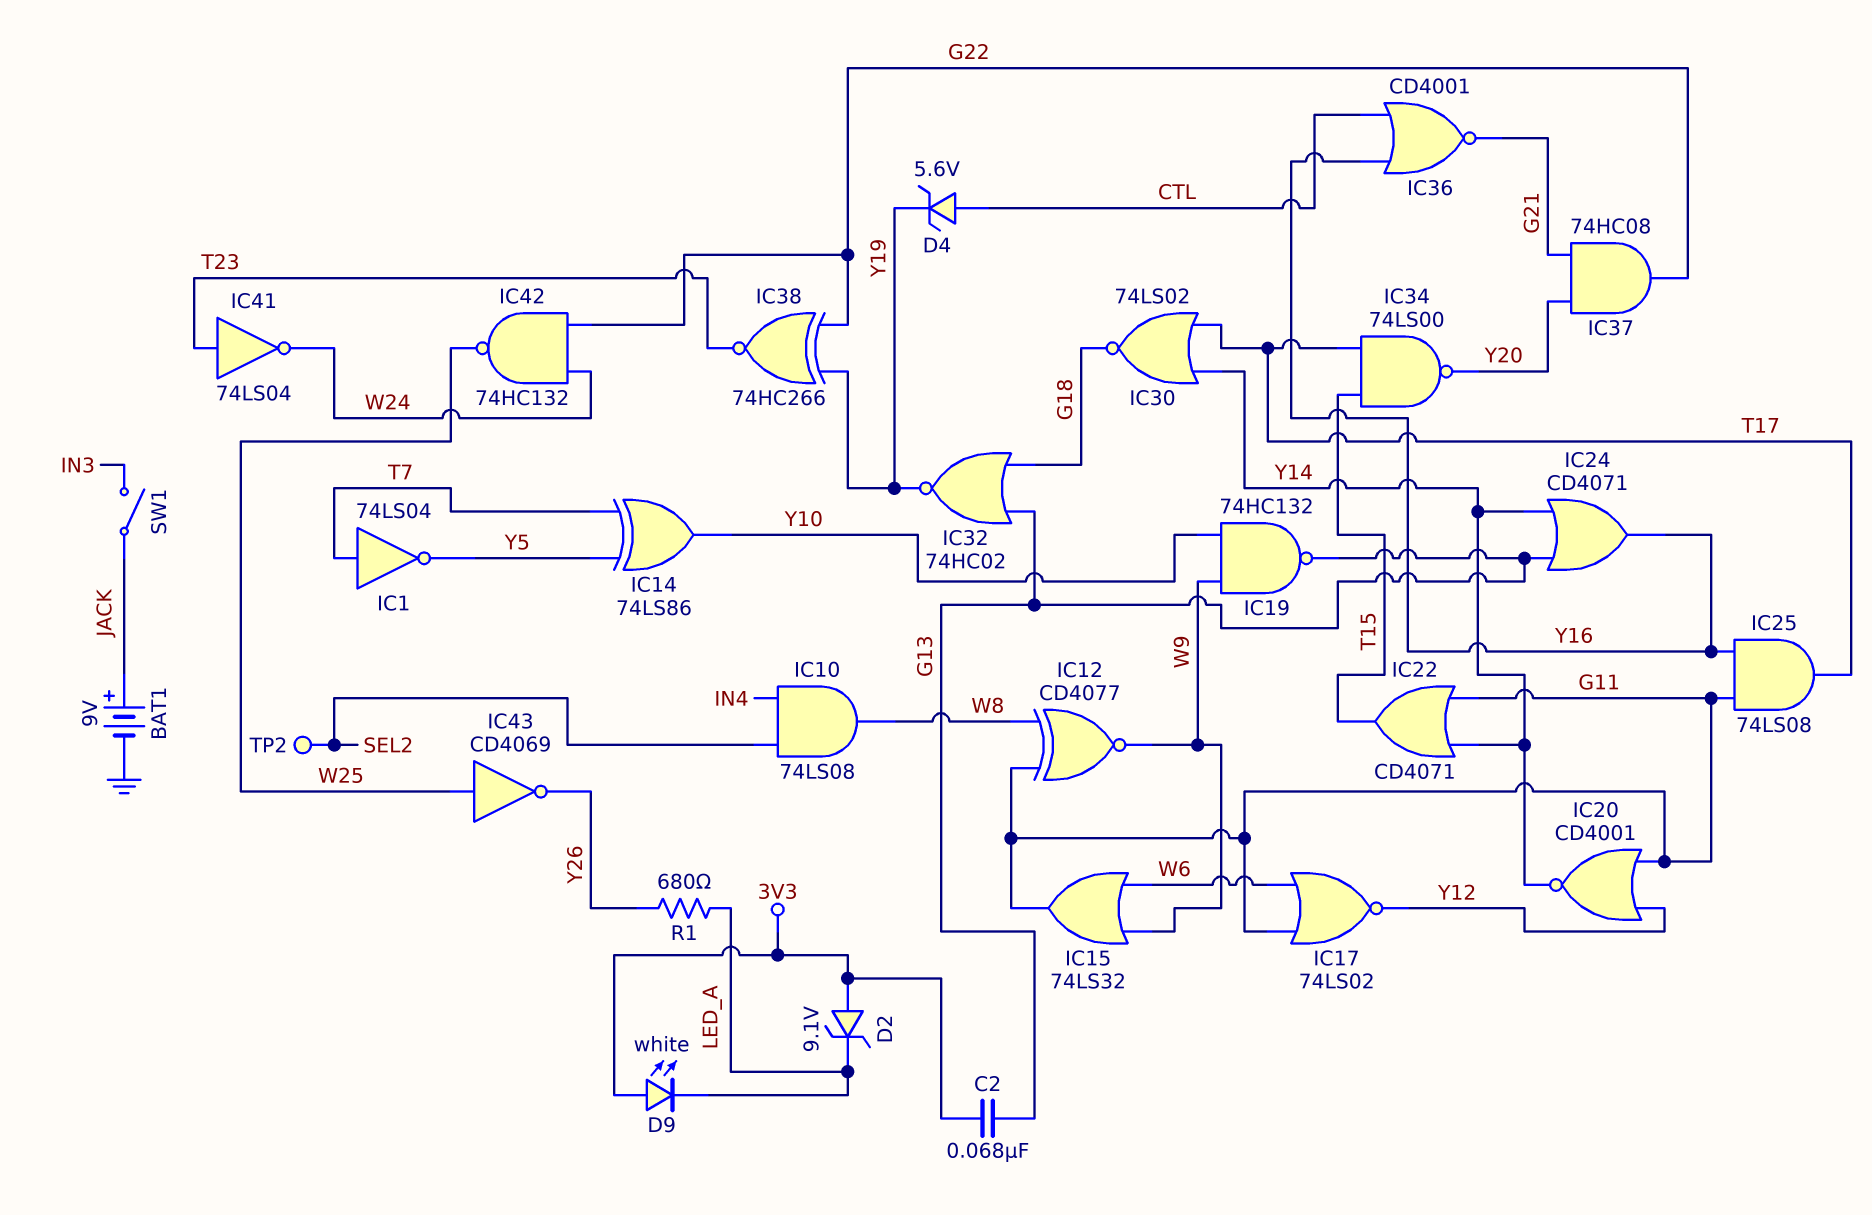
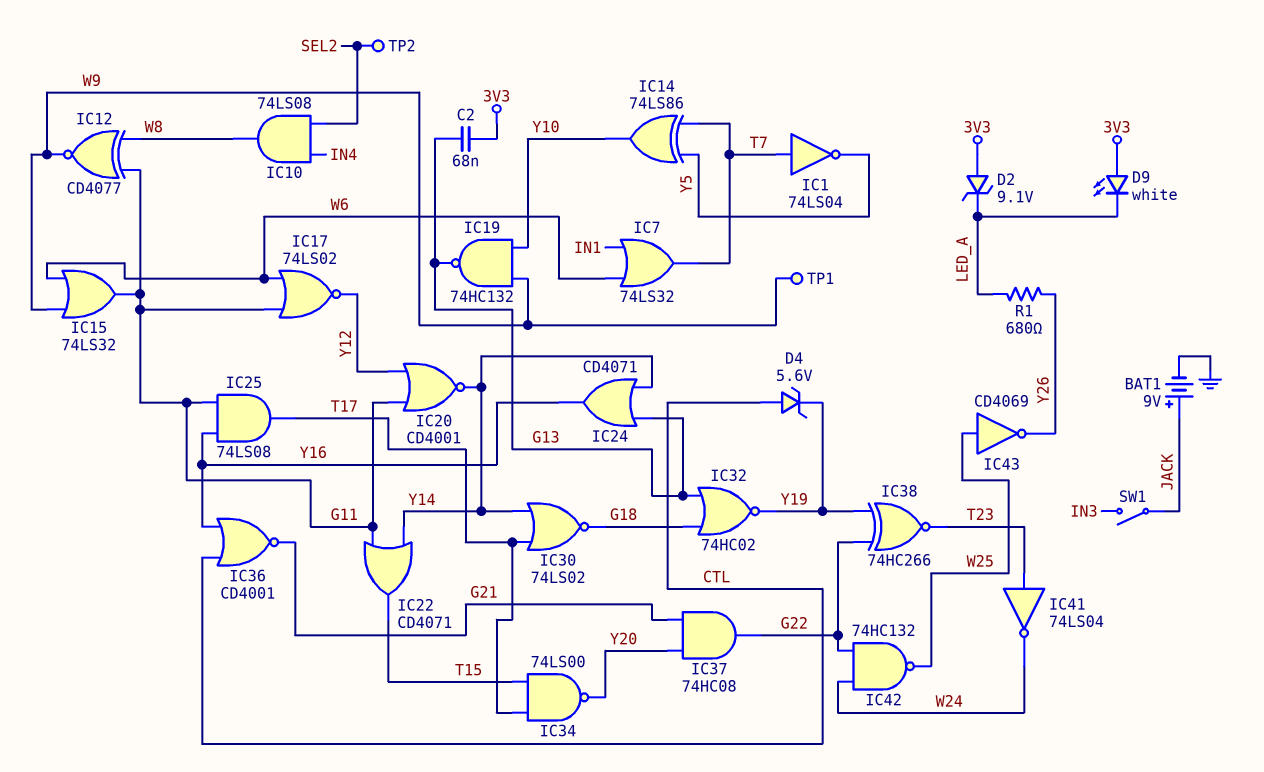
IC7: none -> OR 74LS32 (in IN1, in W6, out T7)
TP1: none -> test point (W9)

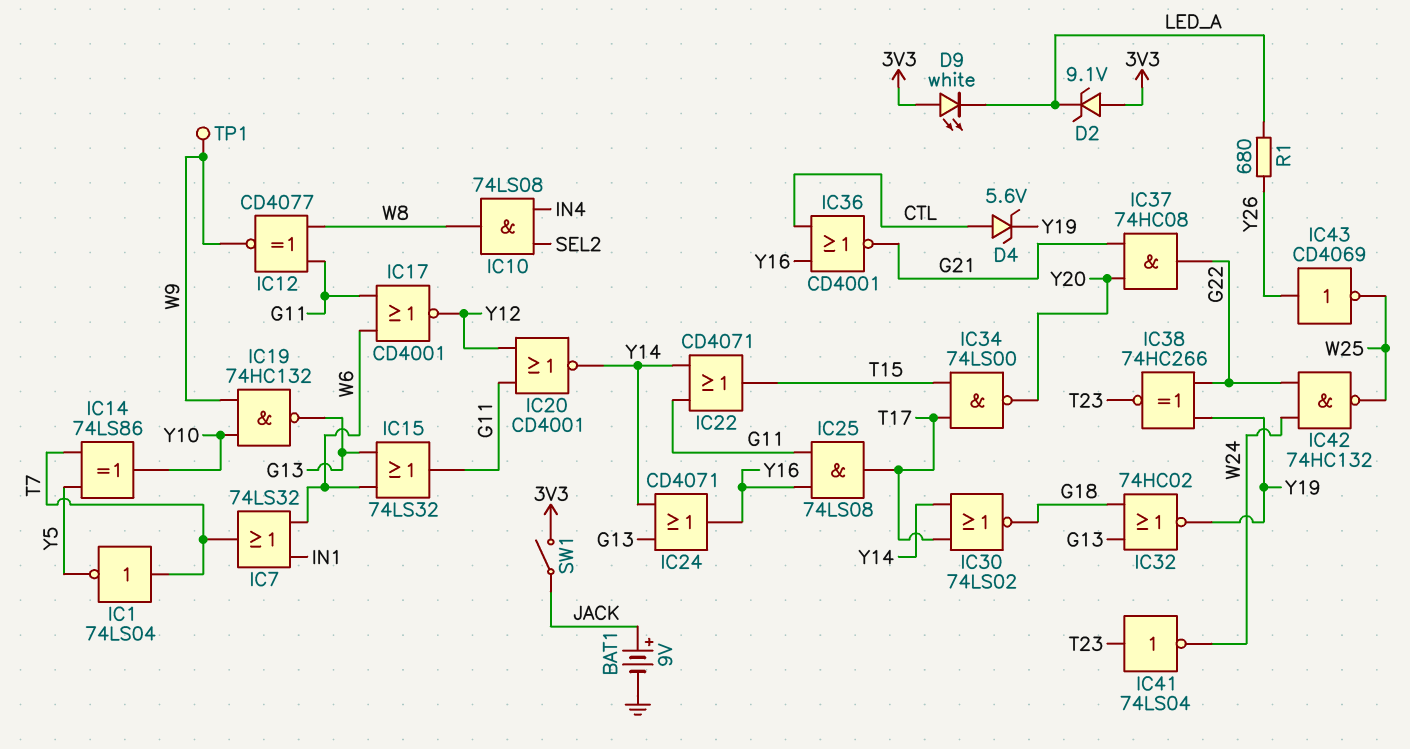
C2: 68nF (3V3, G13) -> none
IC15: OR 74LS32 (in W6, in W9, out G11) -> OR 74LS32 (in G13, in W6, out G11)
IC17: NOR 74LS02 (in G11, in W6, out Y12) -> NOR CD4001 (in G11, in W6, out Y12)
IC43: NOT CD4069 (in W25, out Y26) -> NOT CD4069 (in Y26, out W25)
SW1: switch (IN3, JACK) -> switch (3V3, JACK)
TP2: test point (SEL2) -> none

